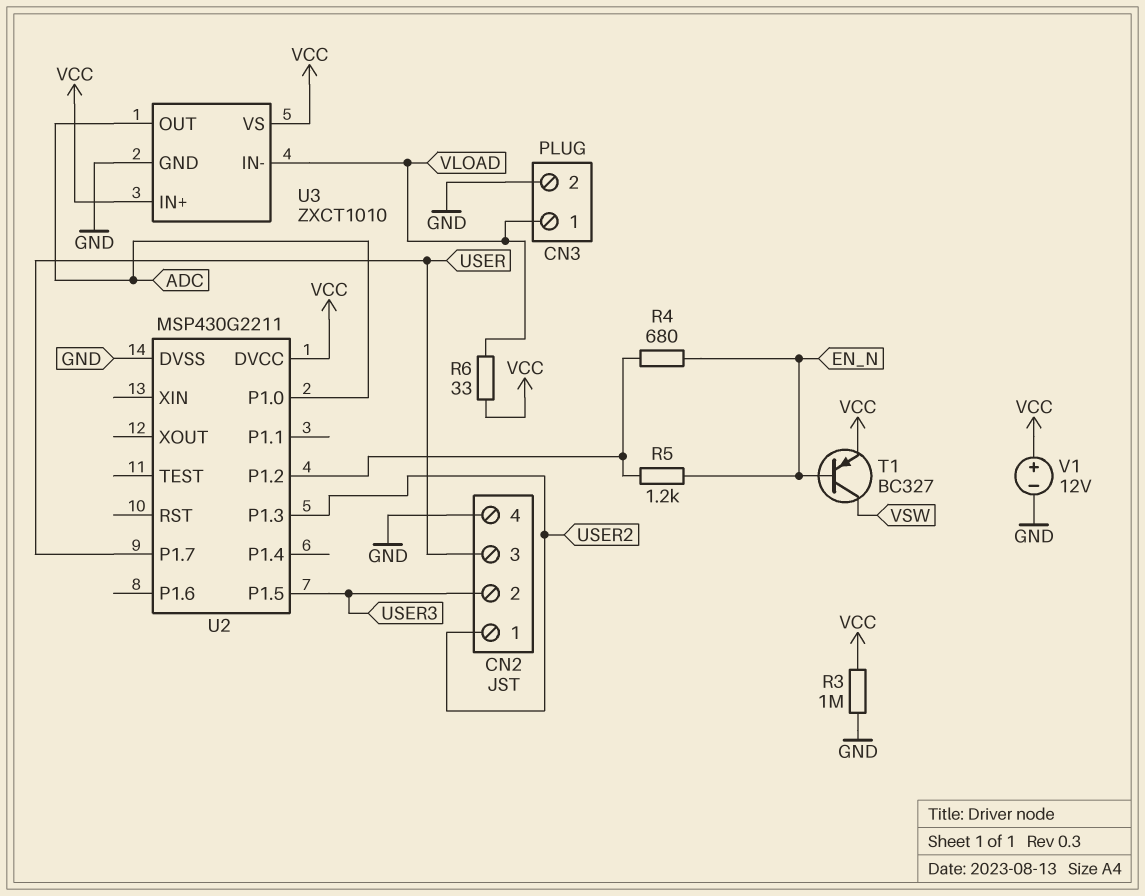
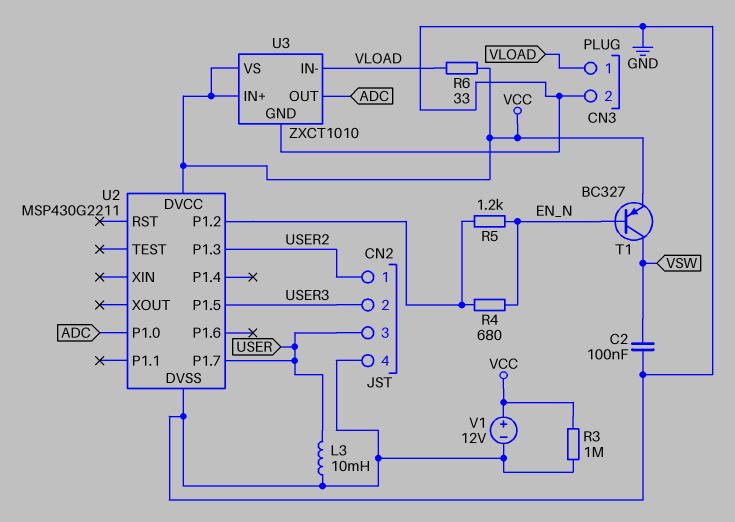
C2: none -> 100nF (GND, VSW)
L3: none -> 10mH (GND, USER)

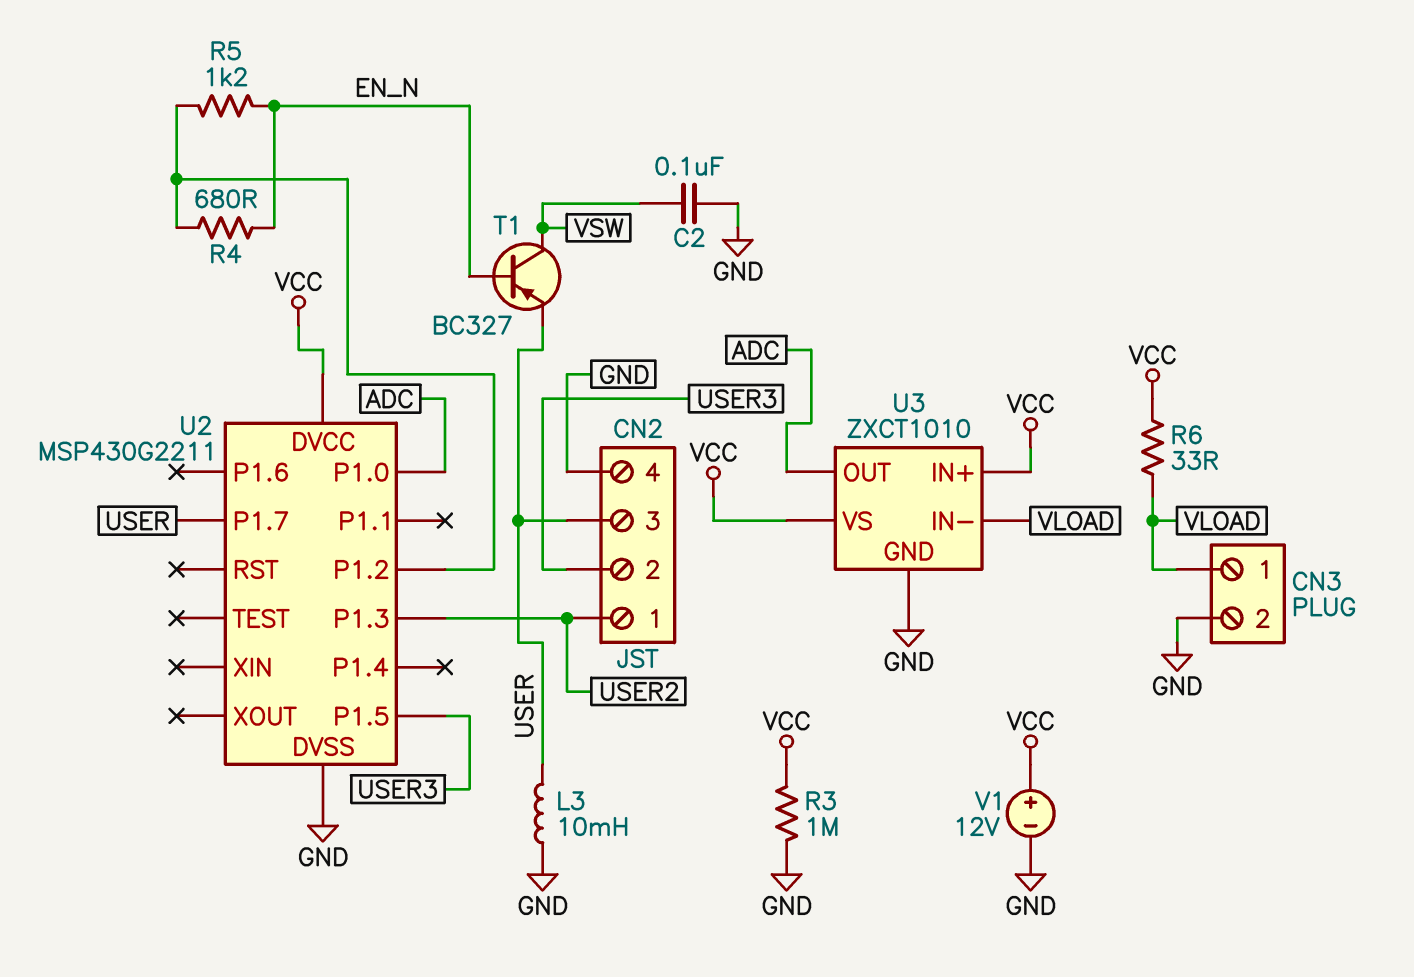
T1: PNP BC327 (B EN_N, C VSW, E VCC) -> PNP BC327 (B EN_N, C VSW, E USER)

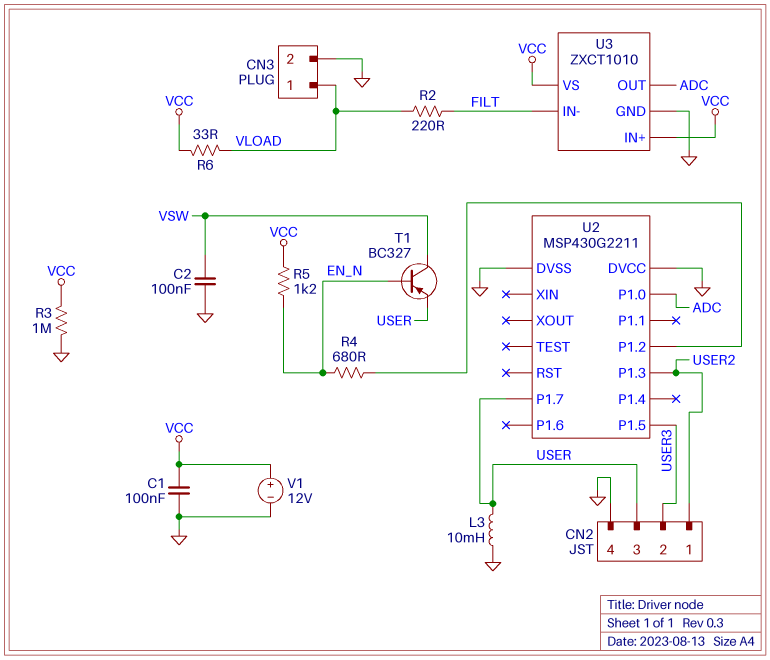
C1: none -> 100nF (GND, VCC)
R2: none -> 220 (FILT, VLOAD)
R5: 1.2k (EN_N, U2/P1.2) -> 1.2k (EN_N, VCC)
U2 pin DVCC: VCC -> GND
U3 pin IN-: VLOAD -> FILT

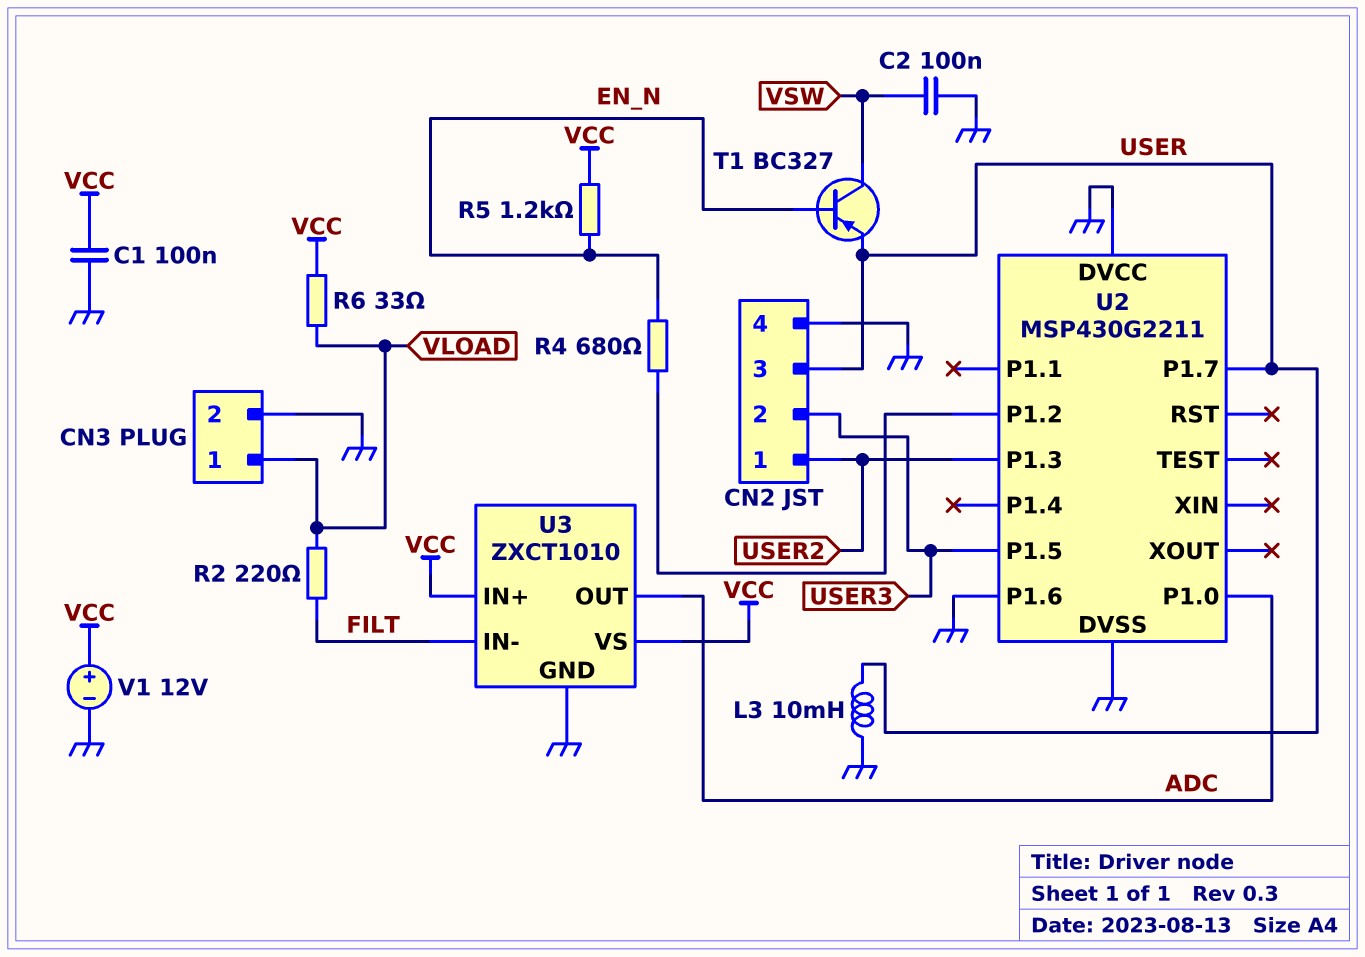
R3: 1M (GND, VCC) -> none
U2 pin P1.6: none -> GND

